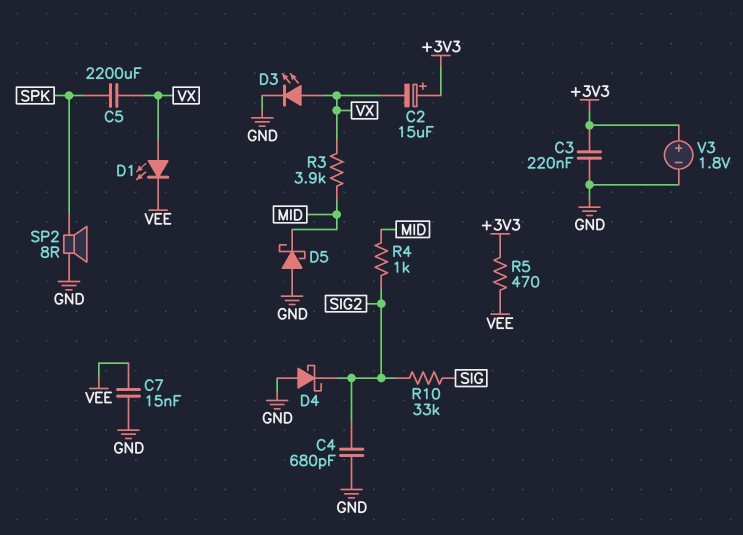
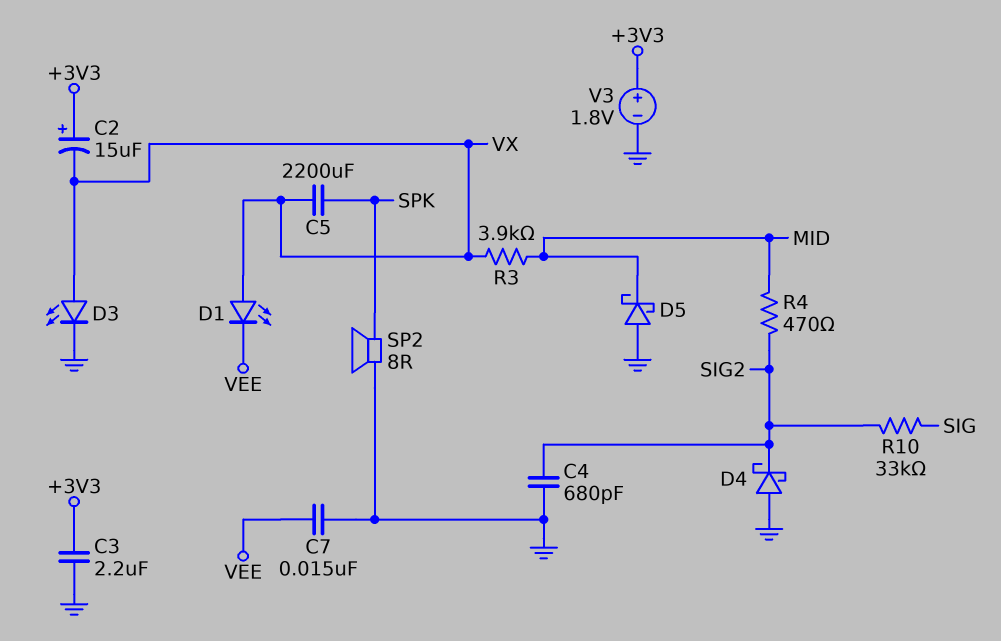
C3: 220nF (+3V3, GND) -> 2.2uF (+3V3, GND)
R4: 1k (MID, SIG2) -> 470 (MID, SIG2)
R5: 470 (+3V3, VEE) -> none

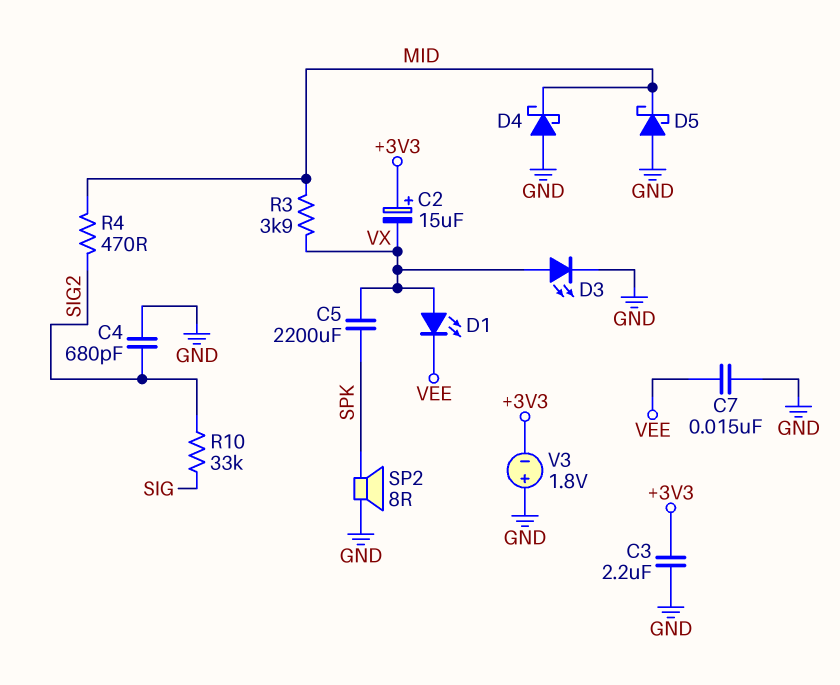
D4: schottky (A GND, K SIG2) -> schottky (A GND, K MID)
V3: 1.8V (plus +3V3, minus GND) -> 1.8V (plus GND, minus +3V3)

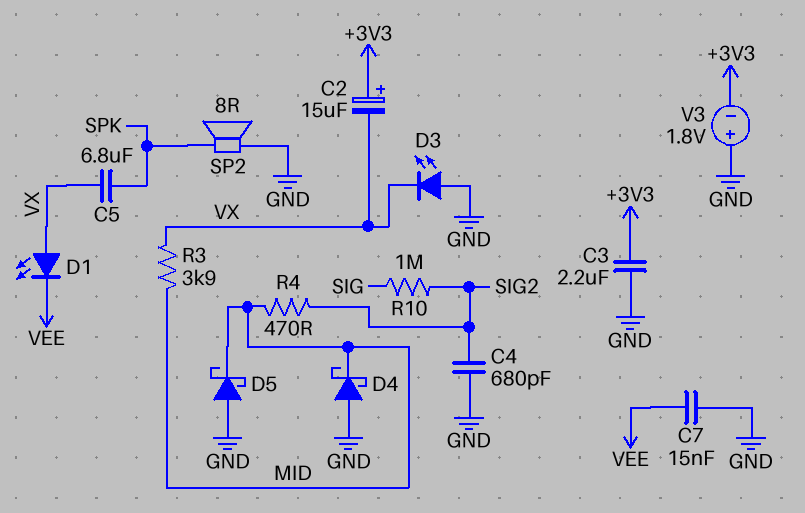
C5: 2200uF (SPK, VX) -> 6.8uF (SPK, VX)
D3: LED (A VX, K GND) -> LED (A GND, K VX)
R10: 33k (SIG, SIG2) -> 1M (SIG, SIG2)

